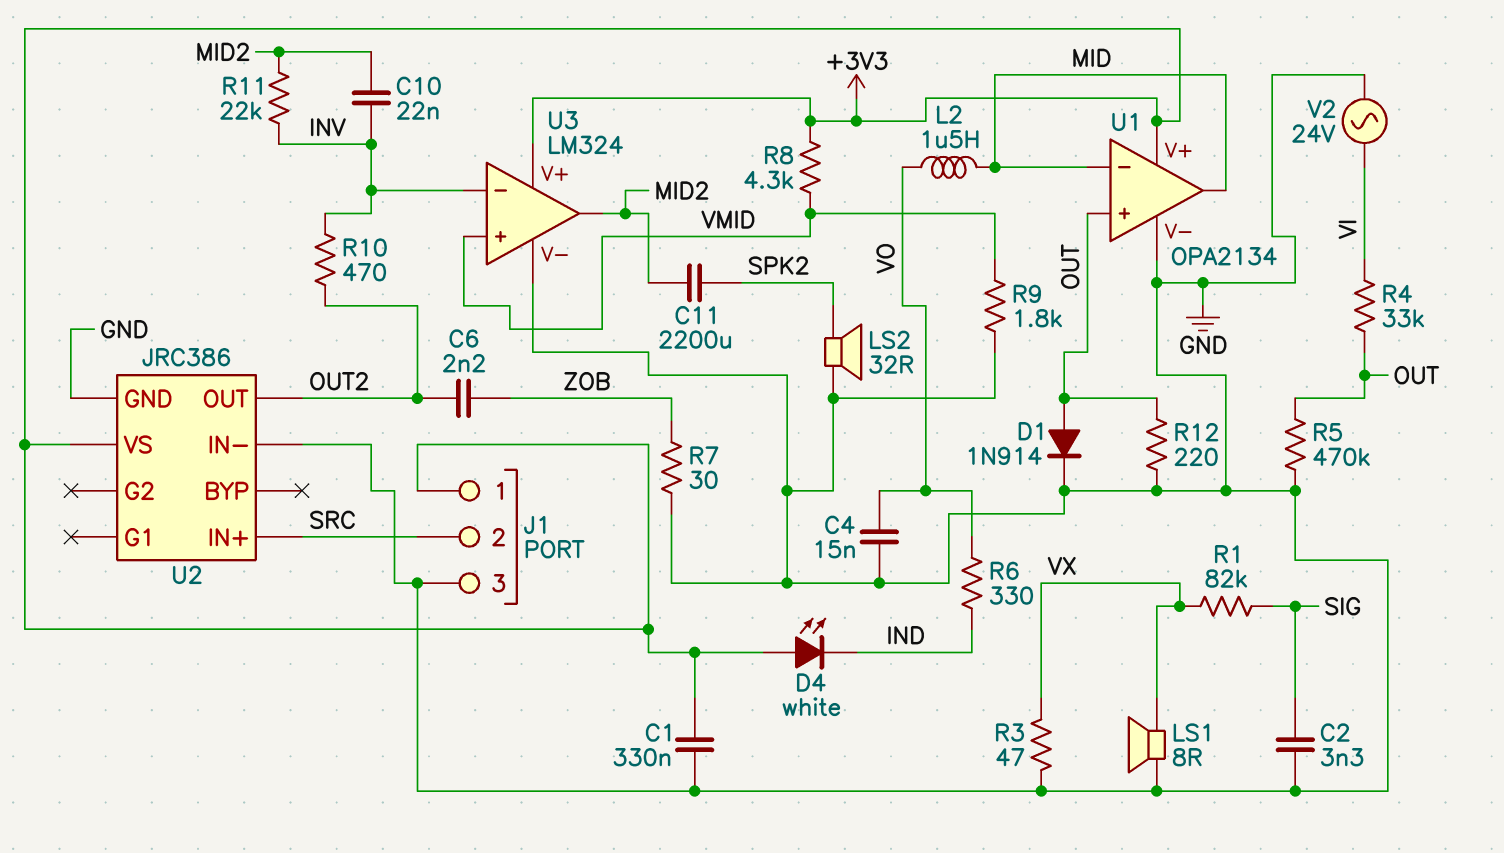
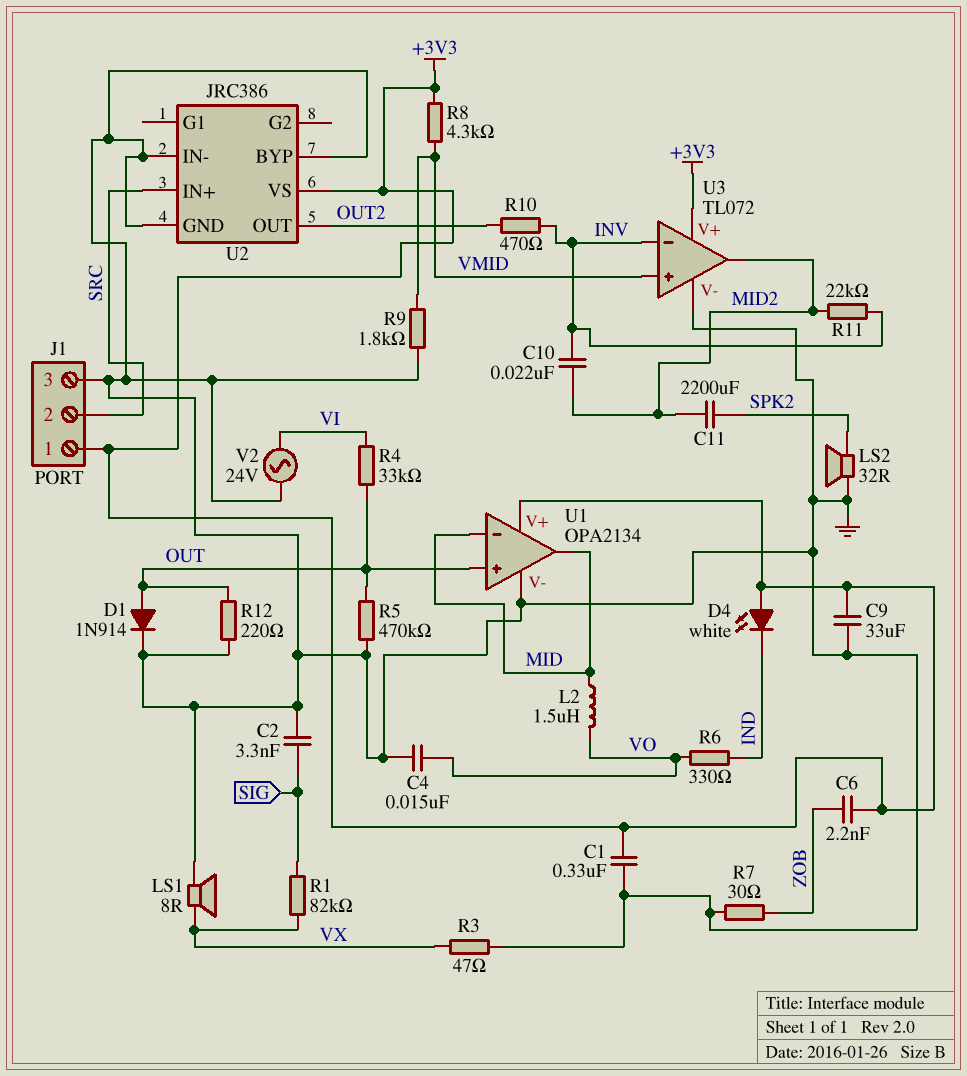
C6: 2.2nF (OUT2, ZOB) -> 2.2nF (+3V3, ZOB)
C9: none -> 33uF (+3V3, GND)
U2 pin BYP: none -> GND
U3: LM324 -> TL072

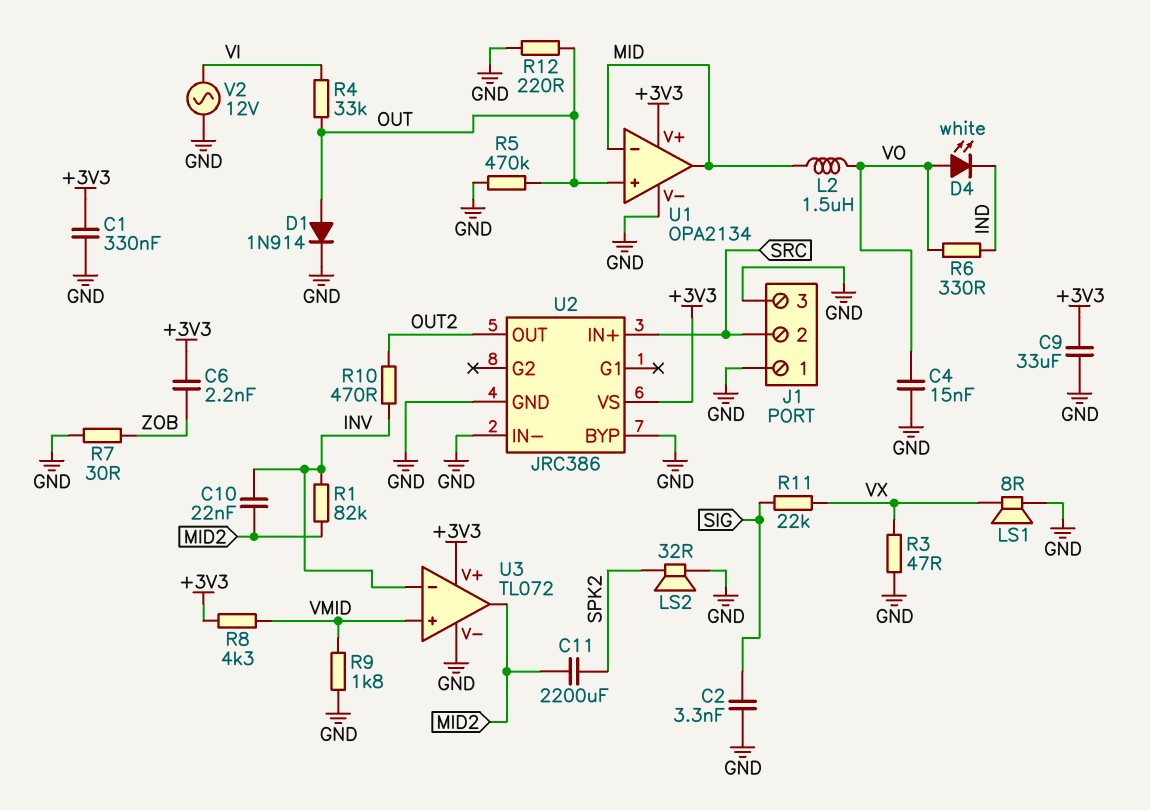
D4: LED white (A +3V3, K IND) -> LED white (A VO, K IND)
J1 pin 1: +3V3 -> GND
R1: 82k (SIG, VX) -> 82k (INV, MID2)
R11: 22k (INV, MID2) -> 22k (SIG, VX)
V2: AC 24V (GND, VI) -> AC 12V (GND, VI)

